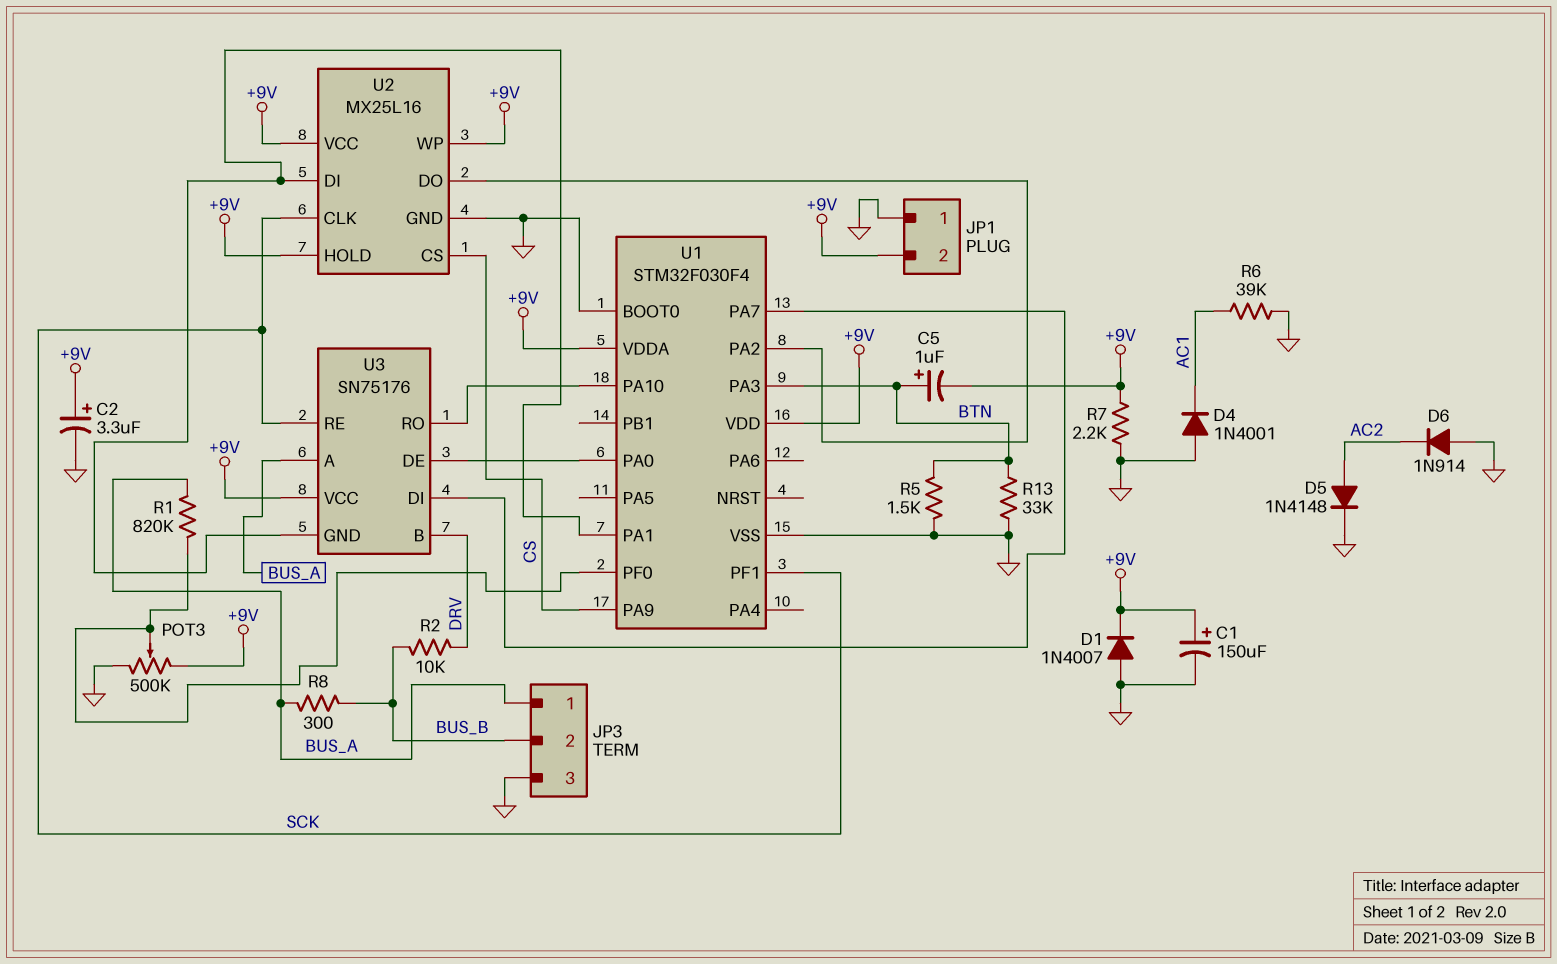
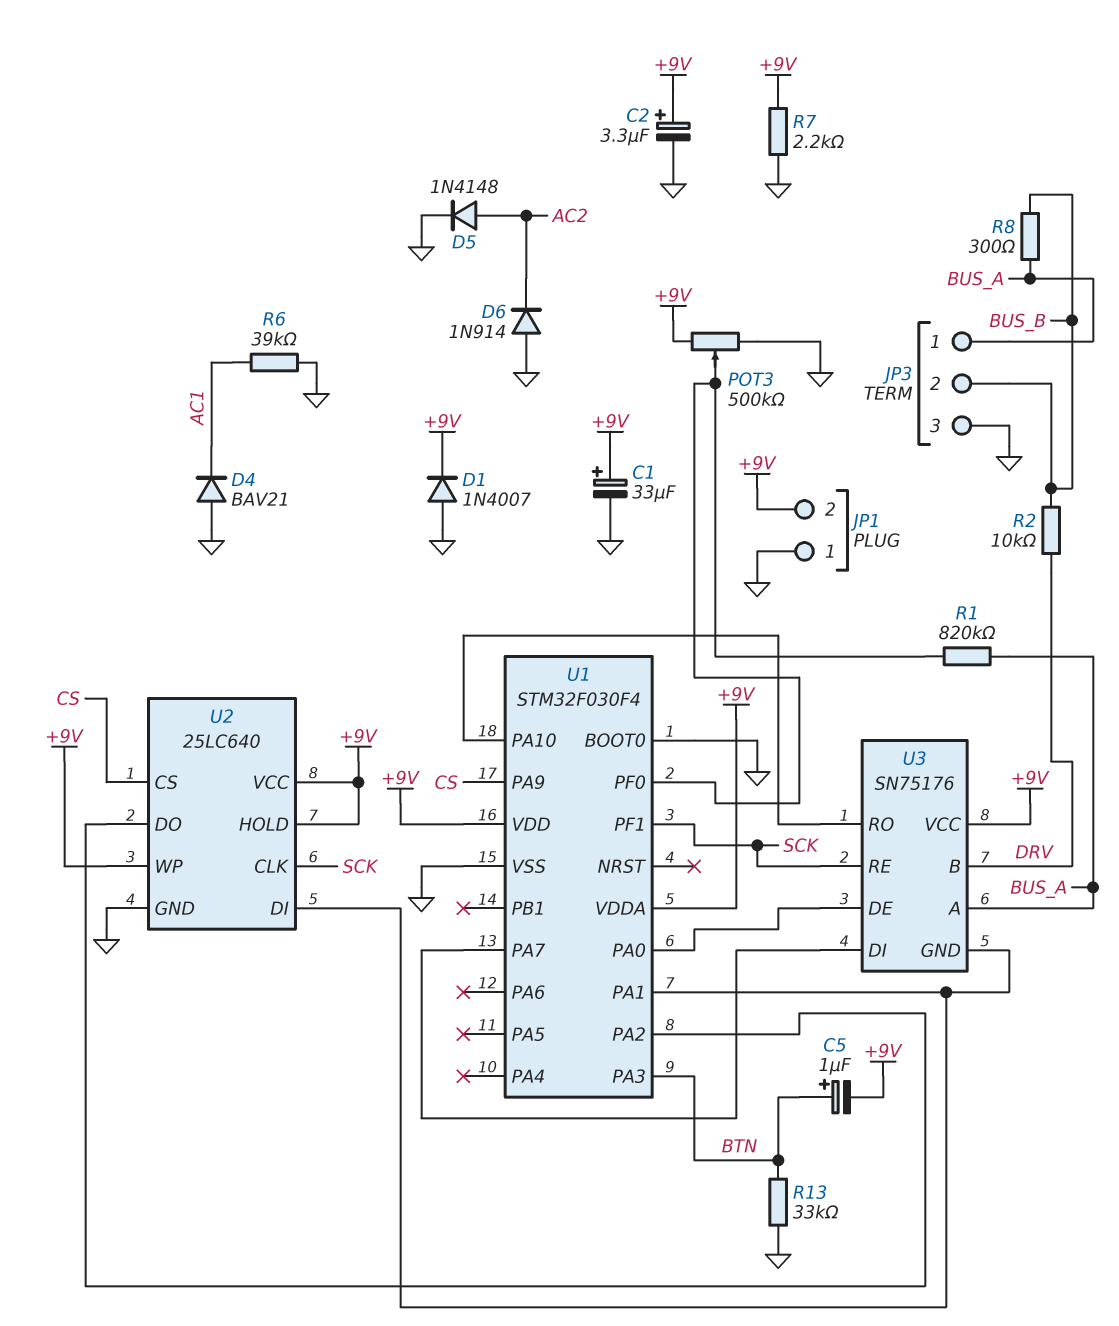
C1: 150uF (plus +9V, minus GND) -> 33uF (plus +9V, minus GND)
D4: diode 1N4001 (A GND, K AC1) -> diode BAV21 (A GND, K AC1)
R5: 1.5k (BTN, GND) -> none
U2: MX25L16 -> 25LC640

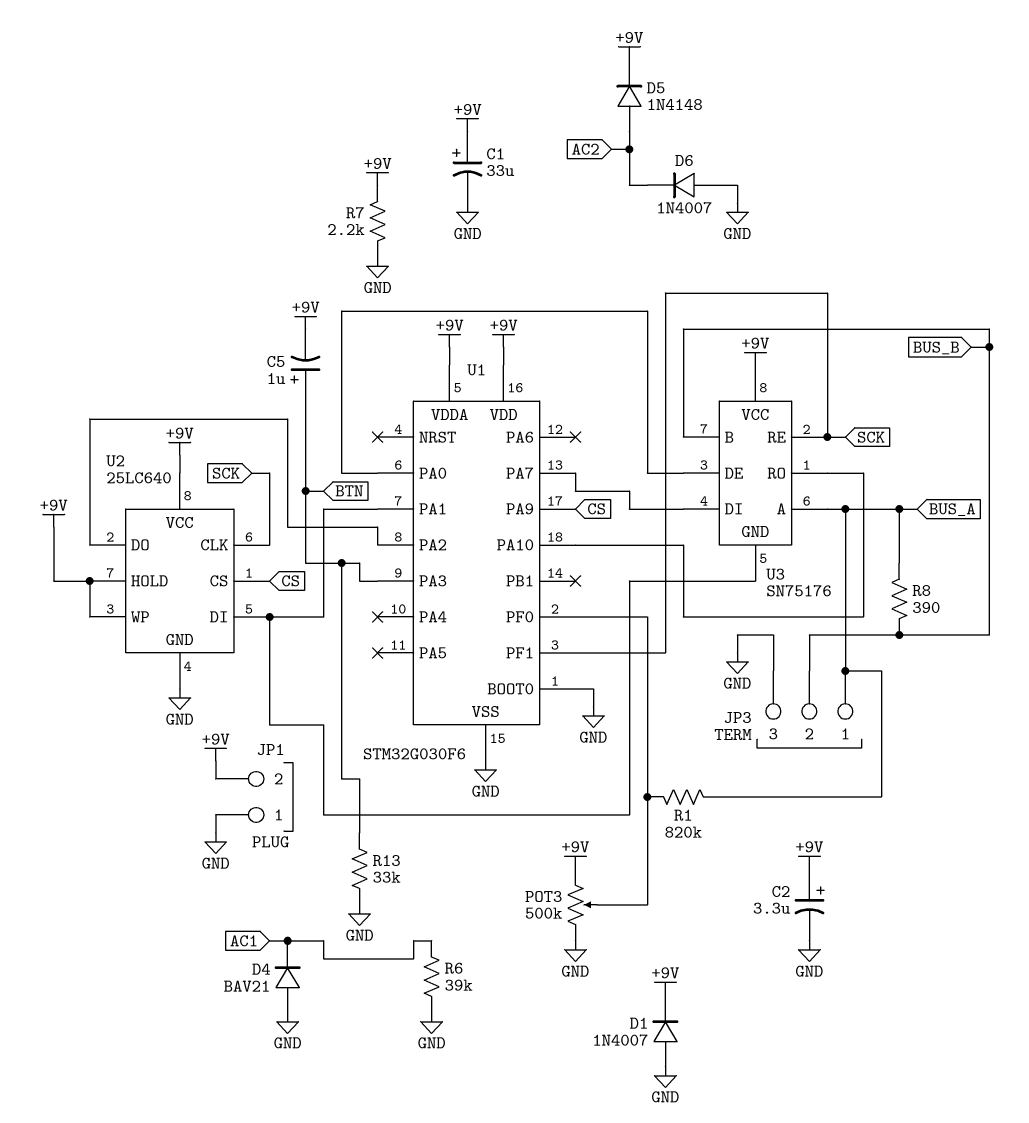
D5: diode 1N4148 (A AC2, K GND) -> diode 1N4148 (A AC2, K +9V)
D6: diode 1N914 (A GND, K AC2) -> diode 1N4007 (A GND, K AC2)
R2: 10k (BUS_B, DRV) -> none
R8: 300 (BUS_A, BUS_B) -> 390 (BUS_A, BUS_B)
U1: STM32F030F4 -> STM32G030F6
U3 pin B: DRV -> BUS_B

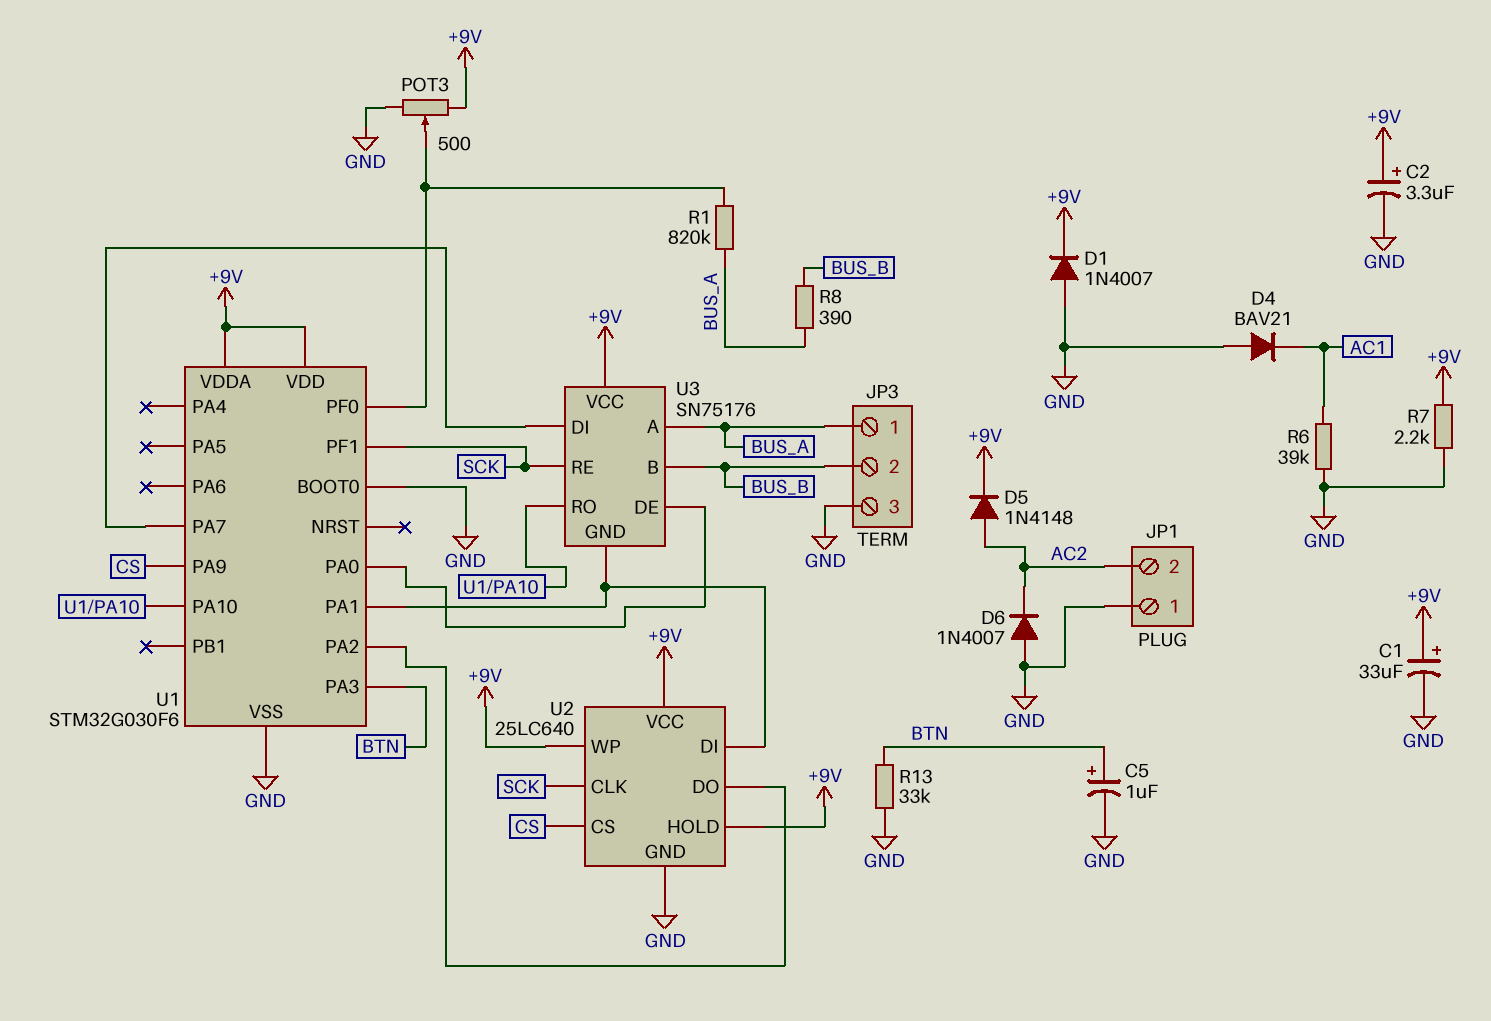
C5: 1uF (plus BTN, minus +9V) -> 1uF (plus BTN, minus GND)
JP1 pin 2: +9V -> AC2
POT3: 500k (+9V, GND, wiper U1/PF0) -> 500 (+9V, GND, wiper U1/PF0)

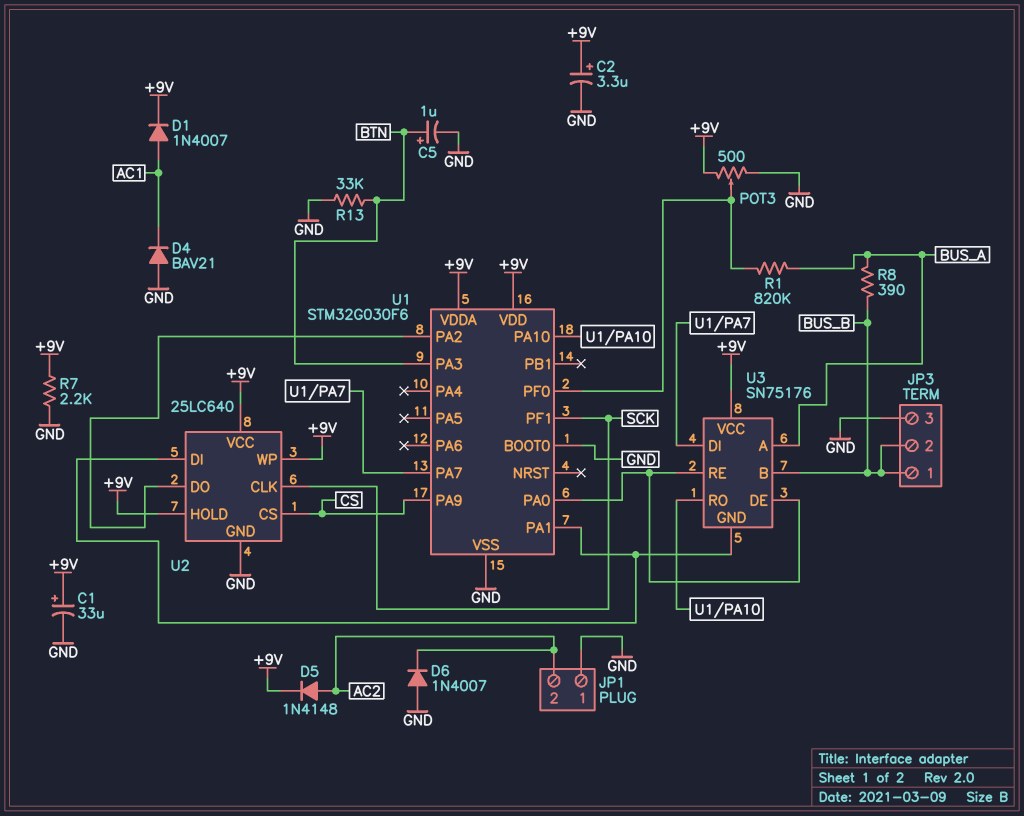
D1: diode 1N4007 (A GND, K +9V) -> diode 1N4007 (A AC1, K +9V)
JP3 pin 1: BUS_A -> BUS_B
R6: 39k (AC1, GND) -> none
U3 pin RE: SCK -> U1/PA0

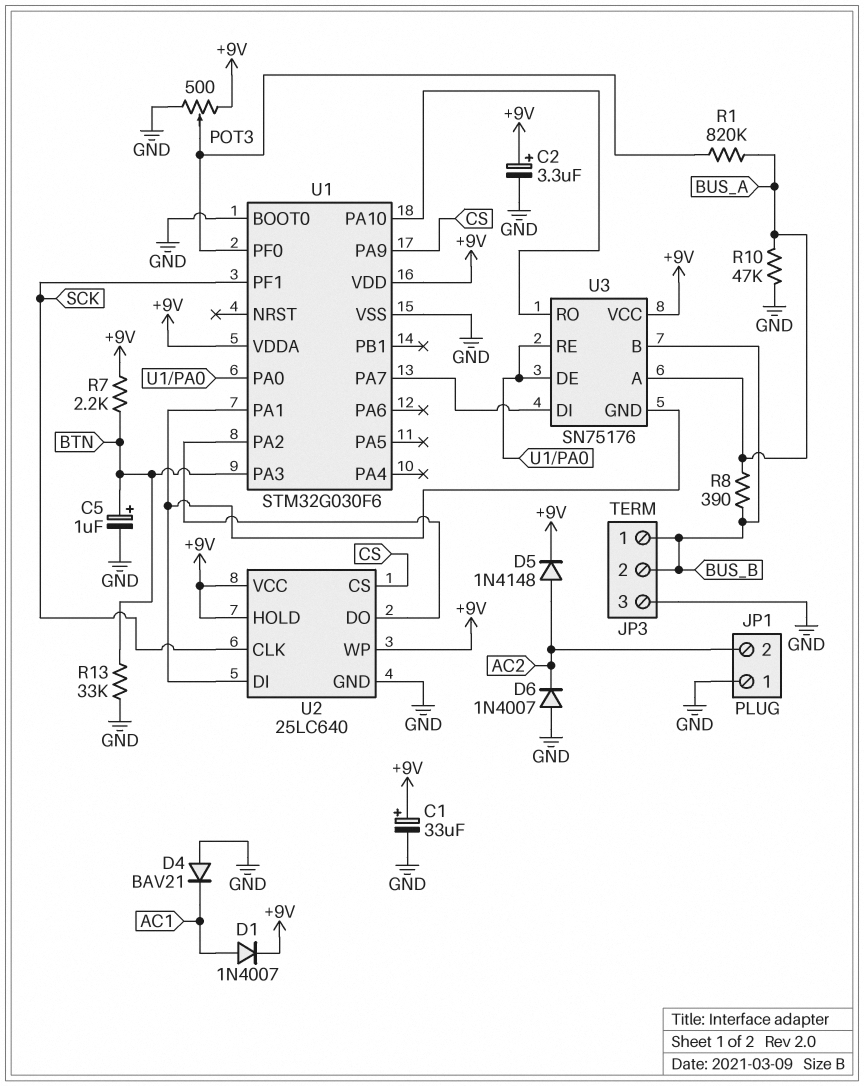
R7: 2.2k (+9V, GND) -> 2.2k (+9V, BTN)
R10: none -> 47k (BUS_A, GND)

